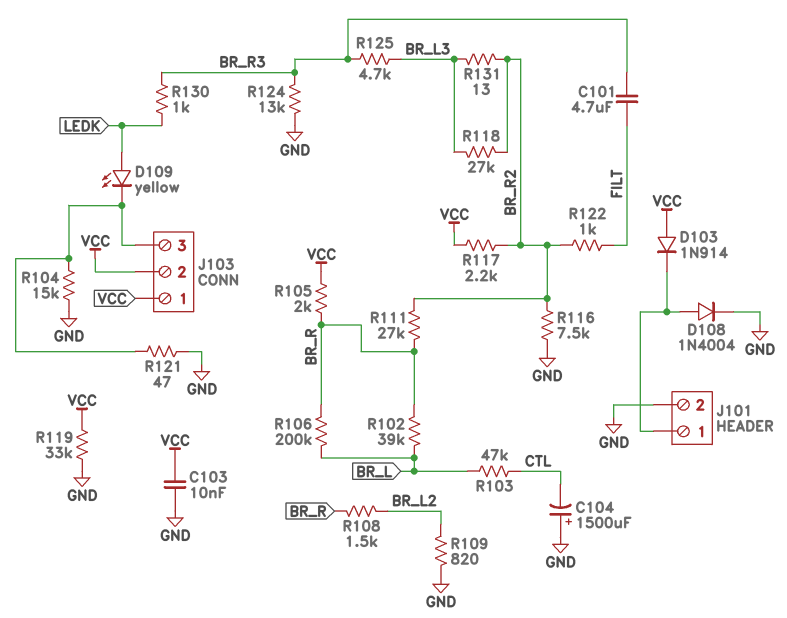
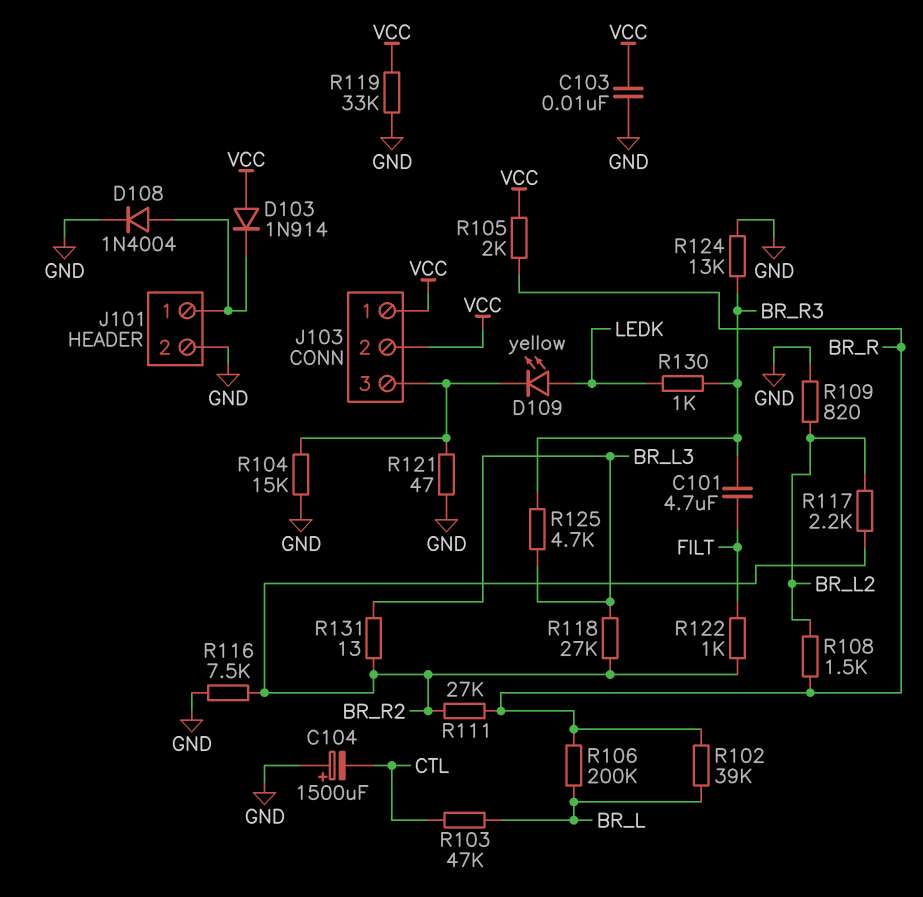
R117: 2.2k (BR_R2, VCC) -> 2.2k (BR_L2, BR_R2)

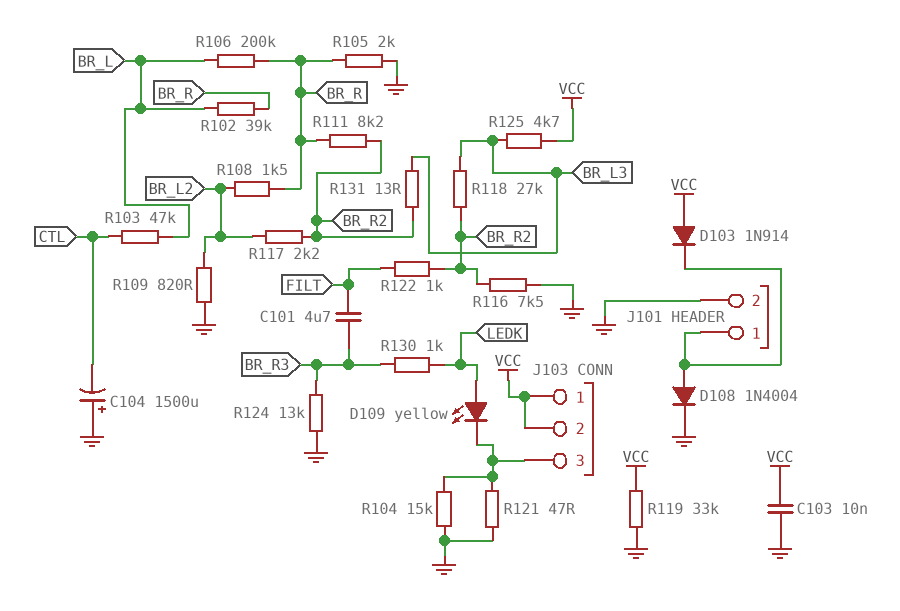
R105: 2k (BR_R, VCC) -> 2k (BR_R, GND)
R111: 27k (BR_R, BR_R2) -> 8.2k (BR_R, BR_R2)
R125: 4.7k (BR_L3, BR_R3) -> 4.7k (BR_L3, VCC)

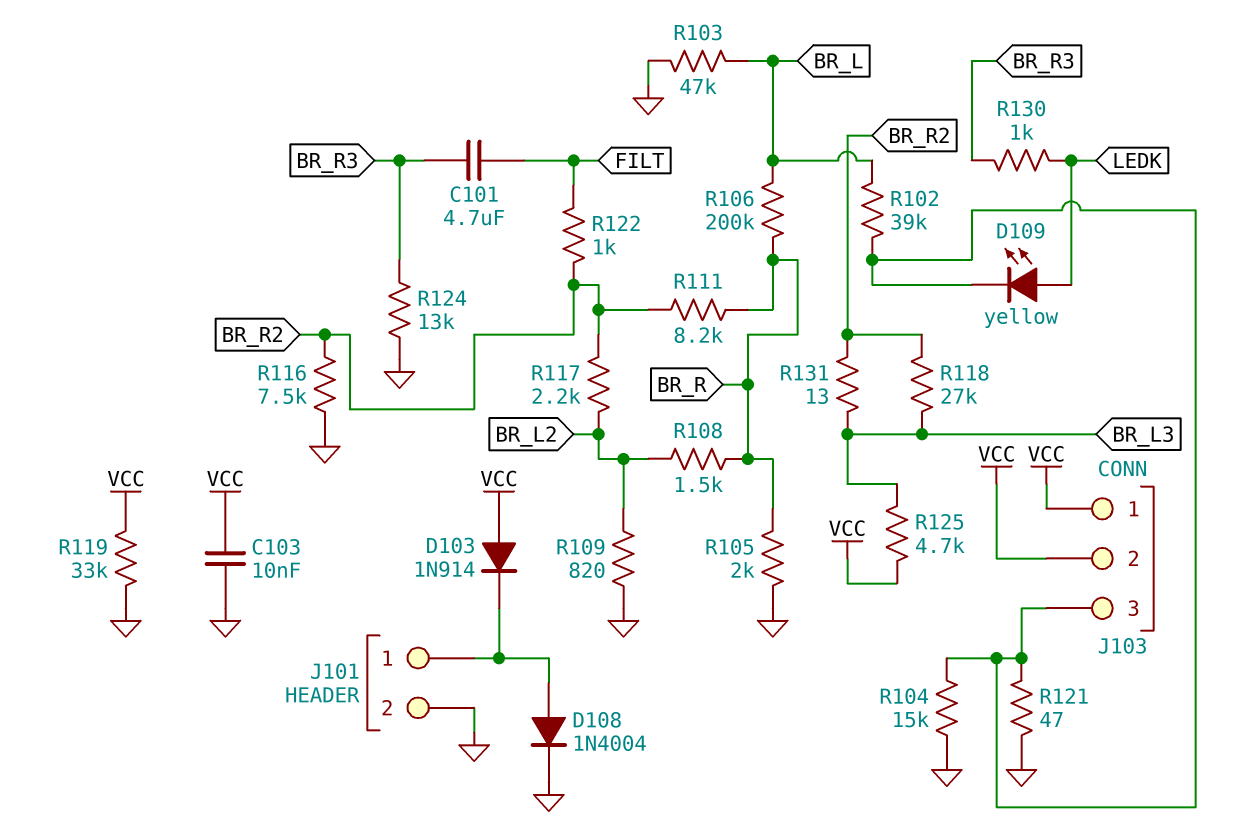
C104: 1500uF (plus GND, minus CTL) -> none
R102: 39k (BR_L, BR_R) -> 39k (BR_L, J103/3)
R103: 47k (BR_L, CTL) -> 47k (BR_L, GND)

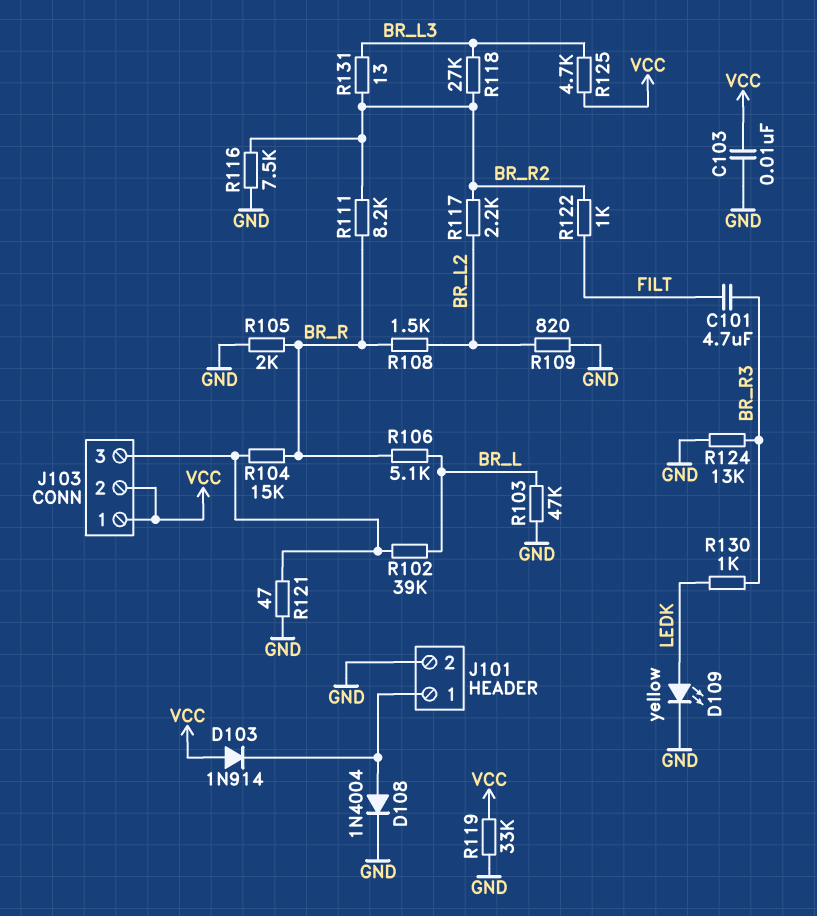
D109: LED yellow (A LEDK, K J103/3) -> LED yellow (A LEDK, K GND)
R104: 15k (GND, J103/3) -> 15k (BR_R, J103/3)
R106: 200k (BR_L, BR_R) -> 5.1k (BR_L, BR_R)

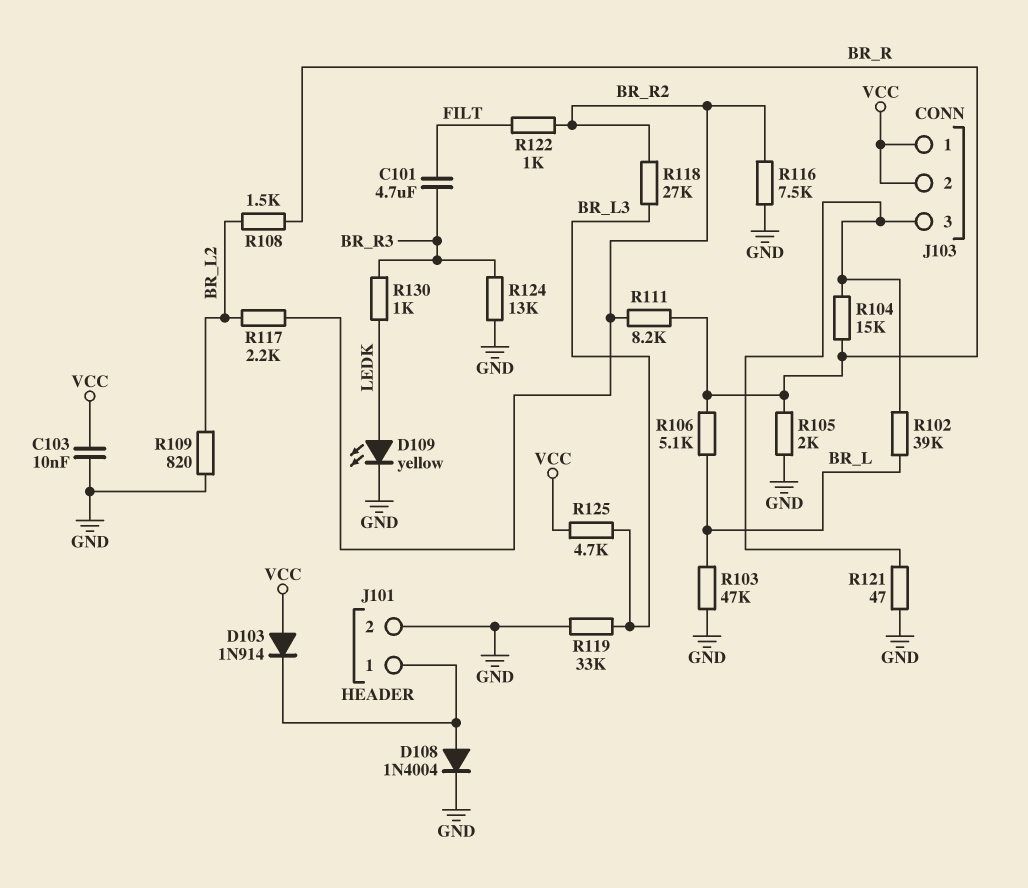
R119: 33k (GND, VCC) -> 33k (BR_L3, GND)
R131: 13 (BR_L3, BR_R2) -> none

